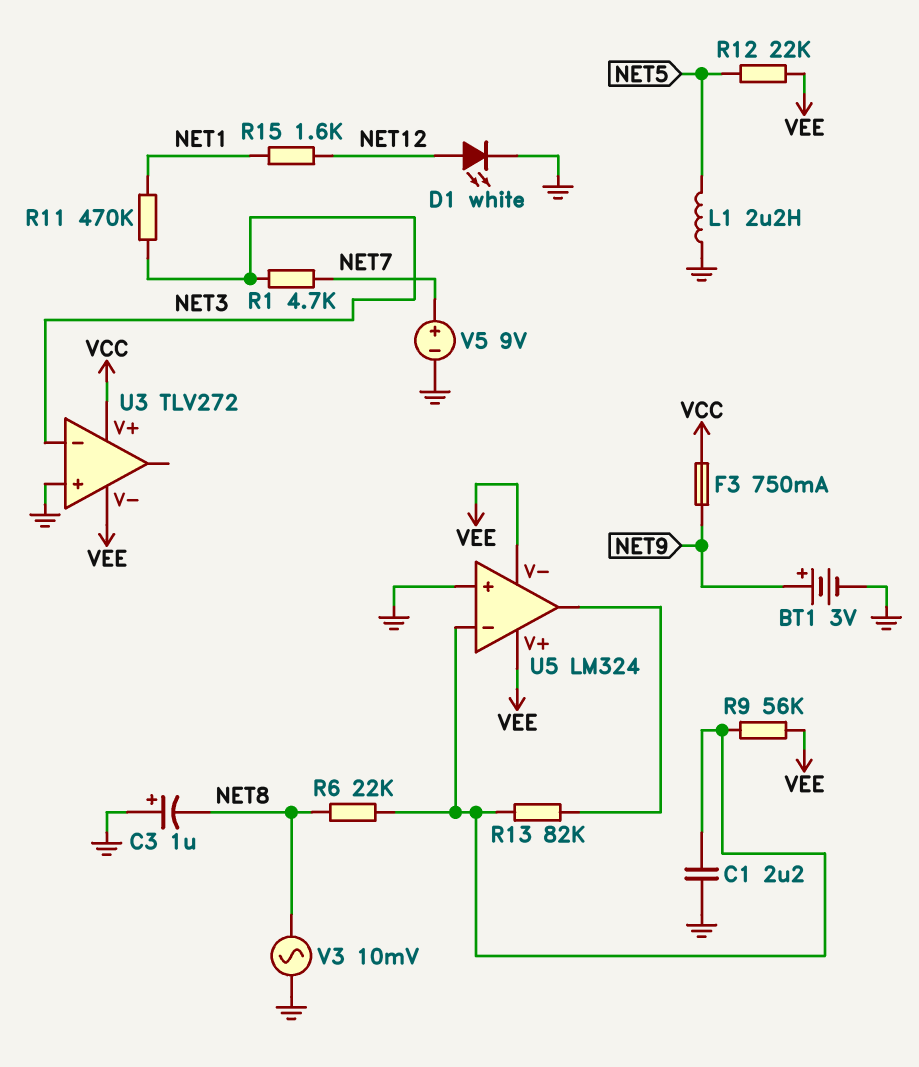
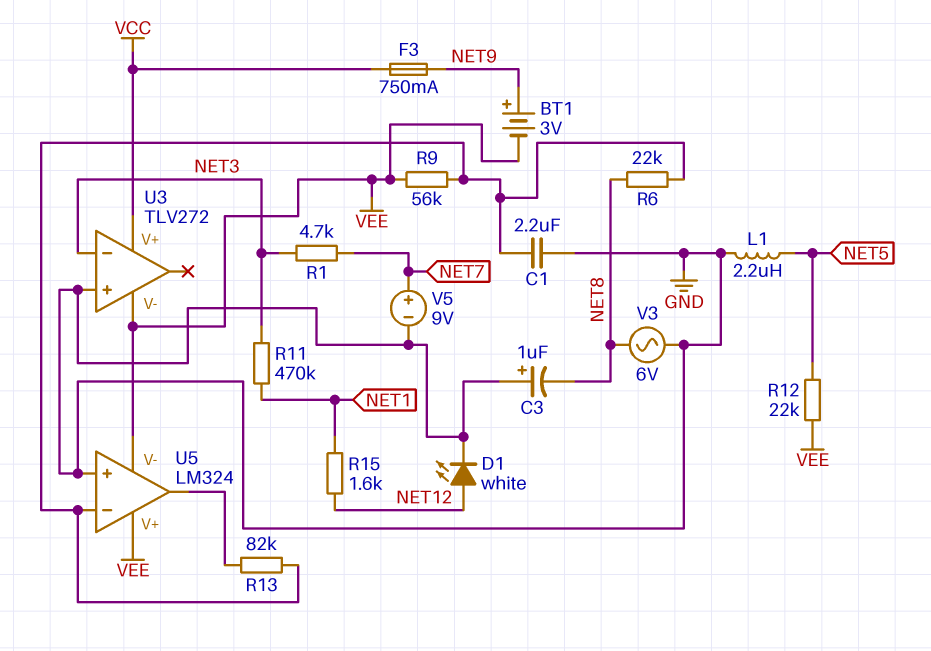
BT1: 3V (plus NET9, minus GND) -> 3V (plus NET9, minus VEE)
V3: AC 10mV (GND, NET8) -> AC 6V (GND, NET8)

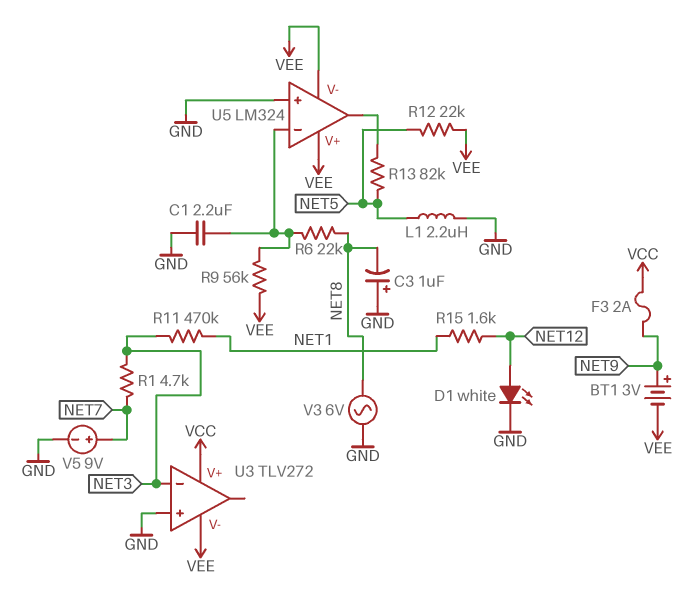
F3: 750mA (NET9, VCC) -> 2A (NET9, VCC)
R13: 82k (U5/in-, U5/out) -> 82k (NET5, U5/out)

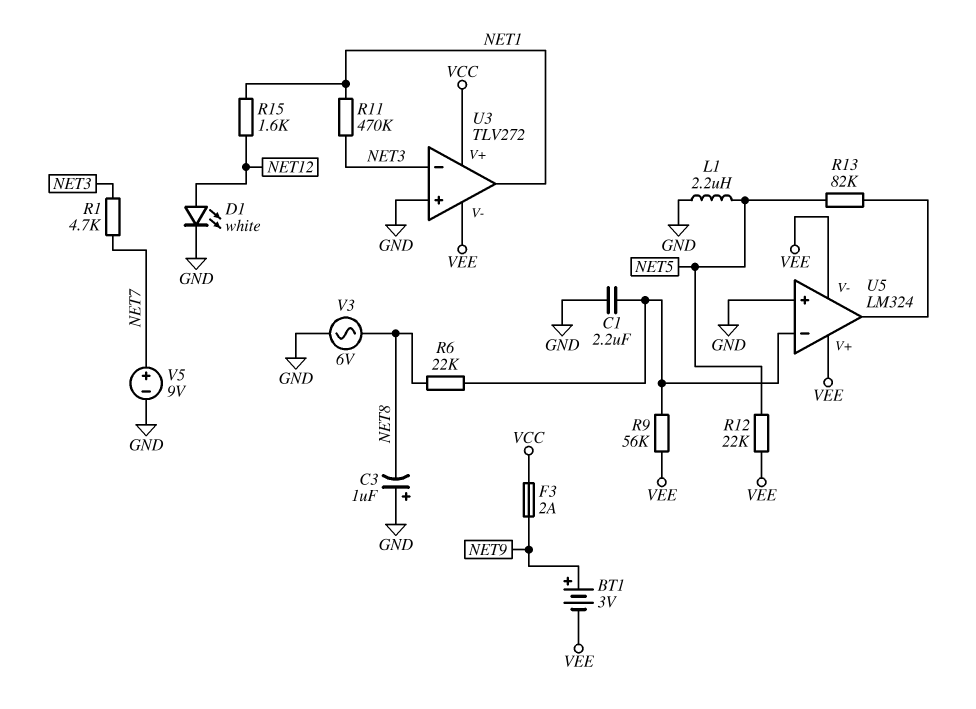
U3 pin out: none -> NET1

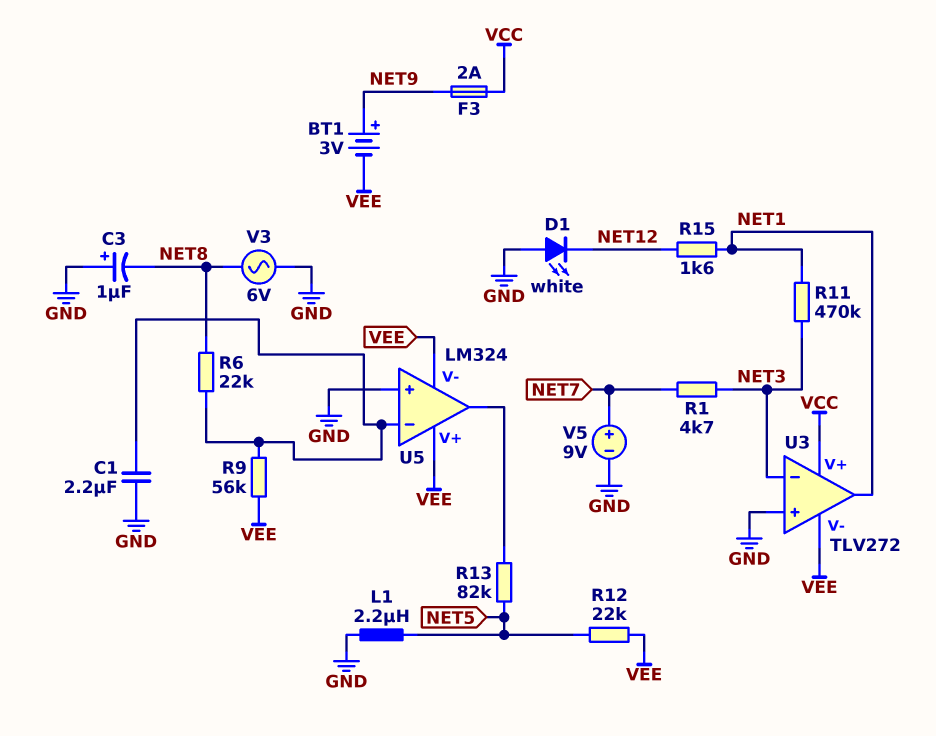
D1: LED white (A NET12, K GND) -> LED white (A GND, K NET12)

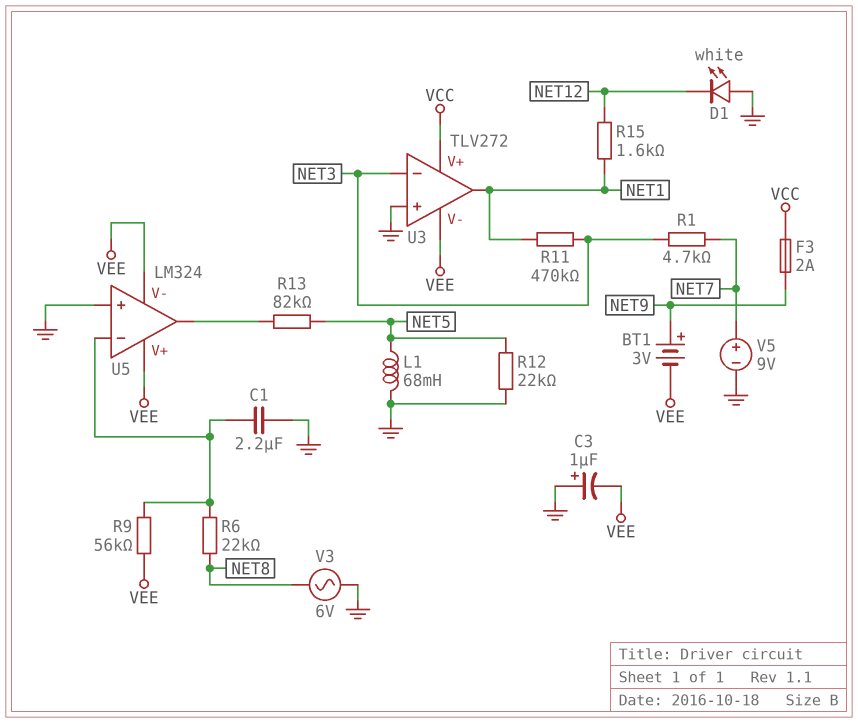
C3: 1uF (plus GND, minus NET8) -> 1uF (plus GND, minus VEE)
L1: 2.2uH (GND, NET5) -> 68mH (GND, NET5)
R12: 22k (NET5, VEE) -> 22k (GND, NET5)

